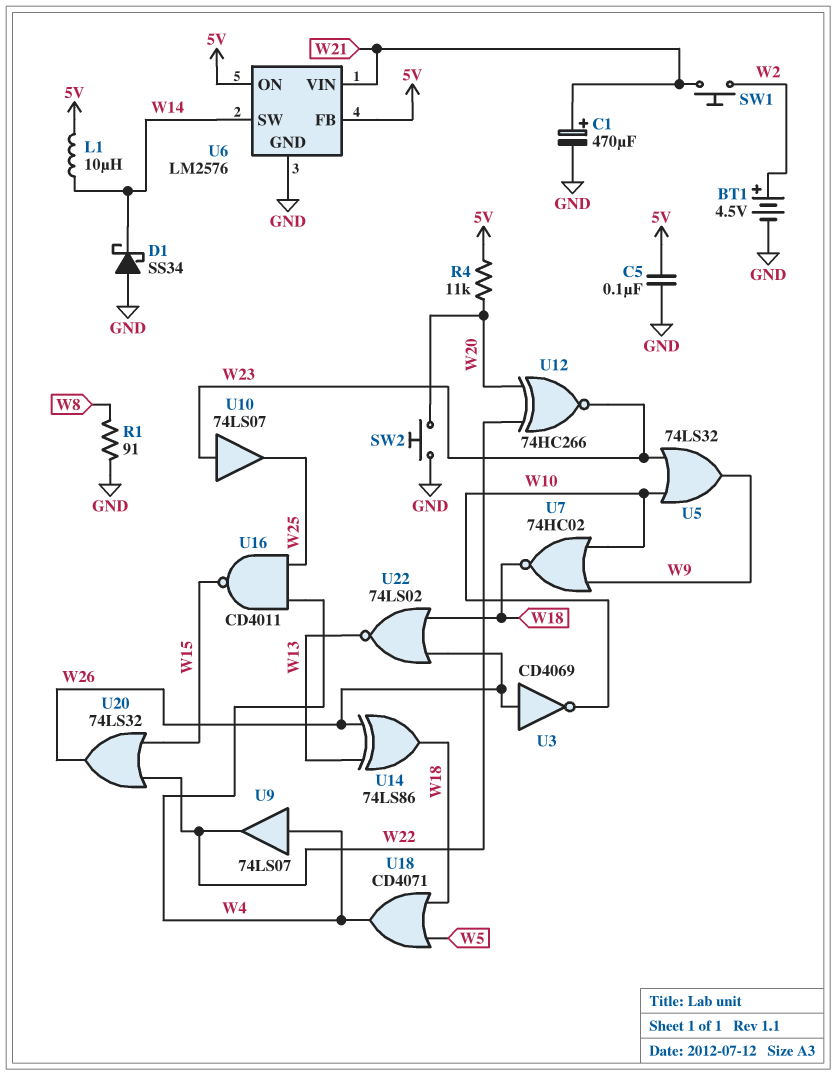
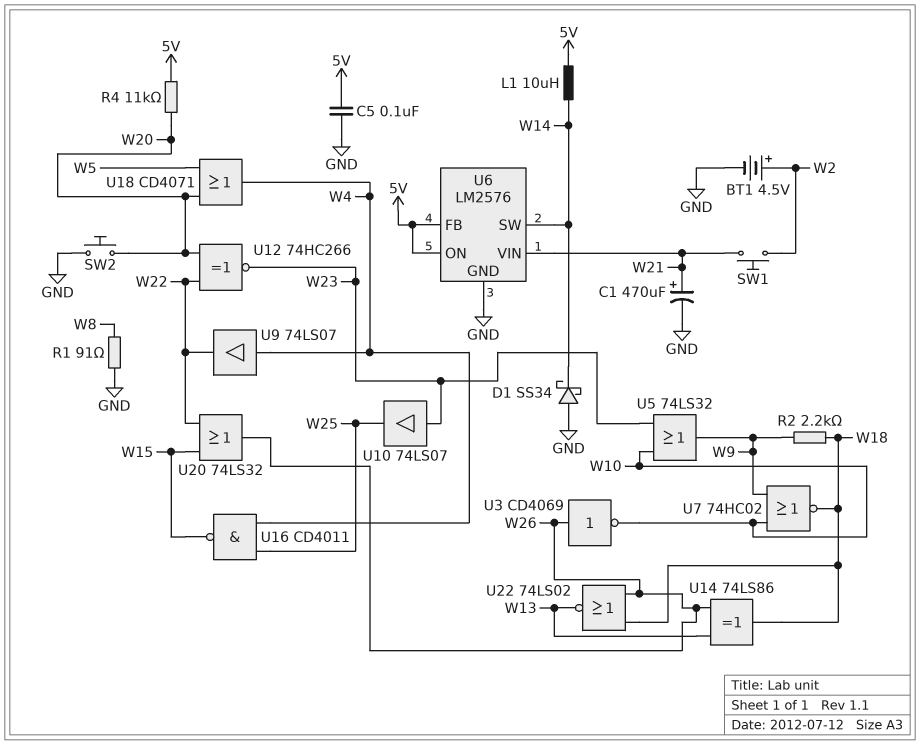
R2: none -> 2.2k (W9, W18)
U18: OR CD4071 (in W5, in W18, out W4) -> OR CD4071 (in W5, in W20, out W4)

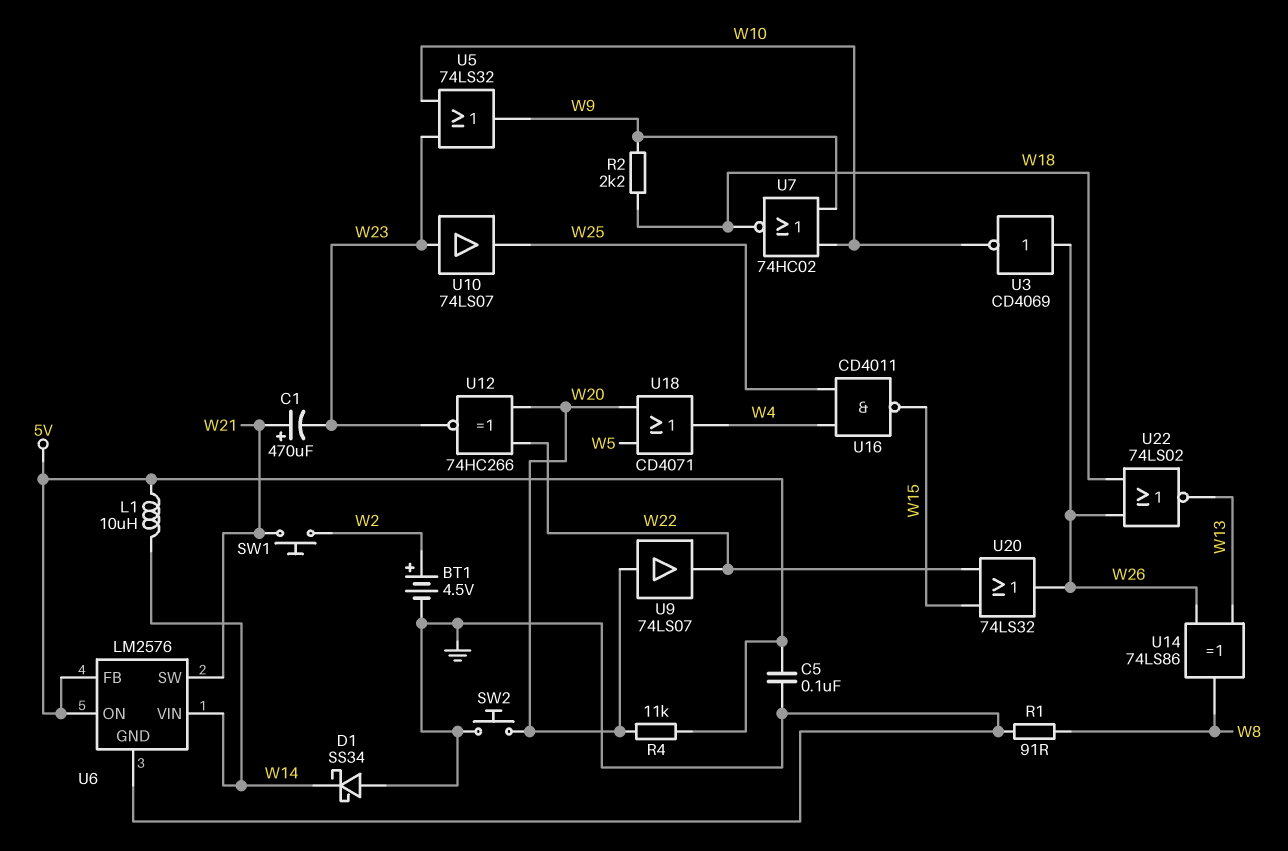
C1: 470uF (plus W21, minus GND) -> 470uF (plus W21, minus W23)
U6 pin SW: W14 -> W21
U6 pin VIN: W21 -> W14
U9: buffer 74LS07 (in W4, out W22) -> buffer 74LS07 (in W20, out W22)
U14: XOR 74LS86 (in W13, in W26, out W18) -> XOR 74LS86 (in W13, in W26, out W8)

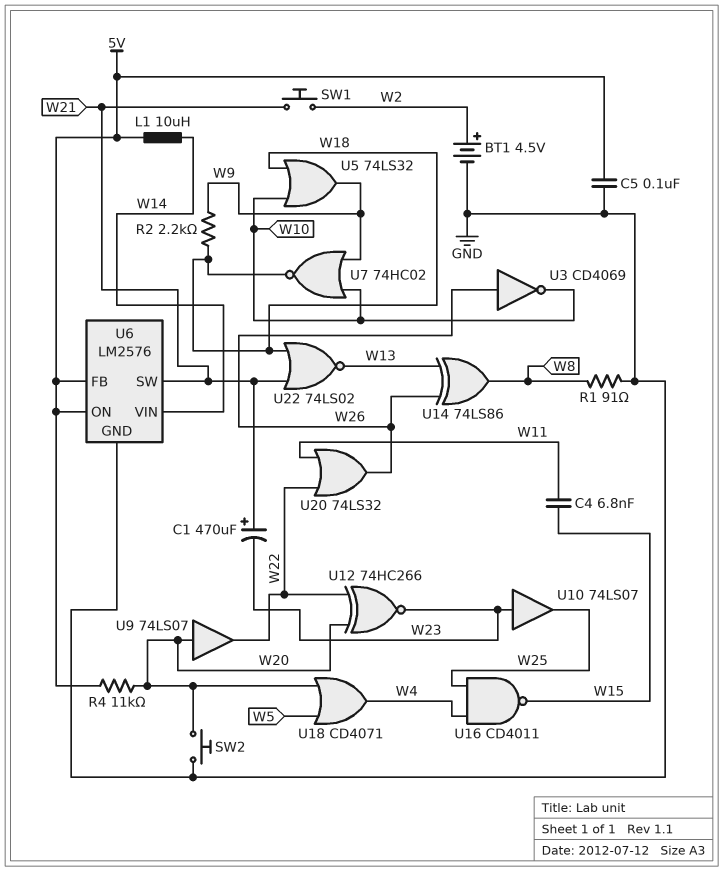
C4: none -> 6.8nF (W11, W15)
D1: schottky SS34 (A GND, K W14) -> none
U5: OR 74LS32 (in W10, in W23, out W9) -> OR 74LS32 (in W10, in W18, out W9)
U20: OR 74LS32 (in W15, in W22, out W26) -> OR 74LS32 (in W11, in W22, out W26)
U22: NOR 74LS02 (in W18, in W26, out W13) -> NOR 74LS02 (in W18, in W21, out W13)

